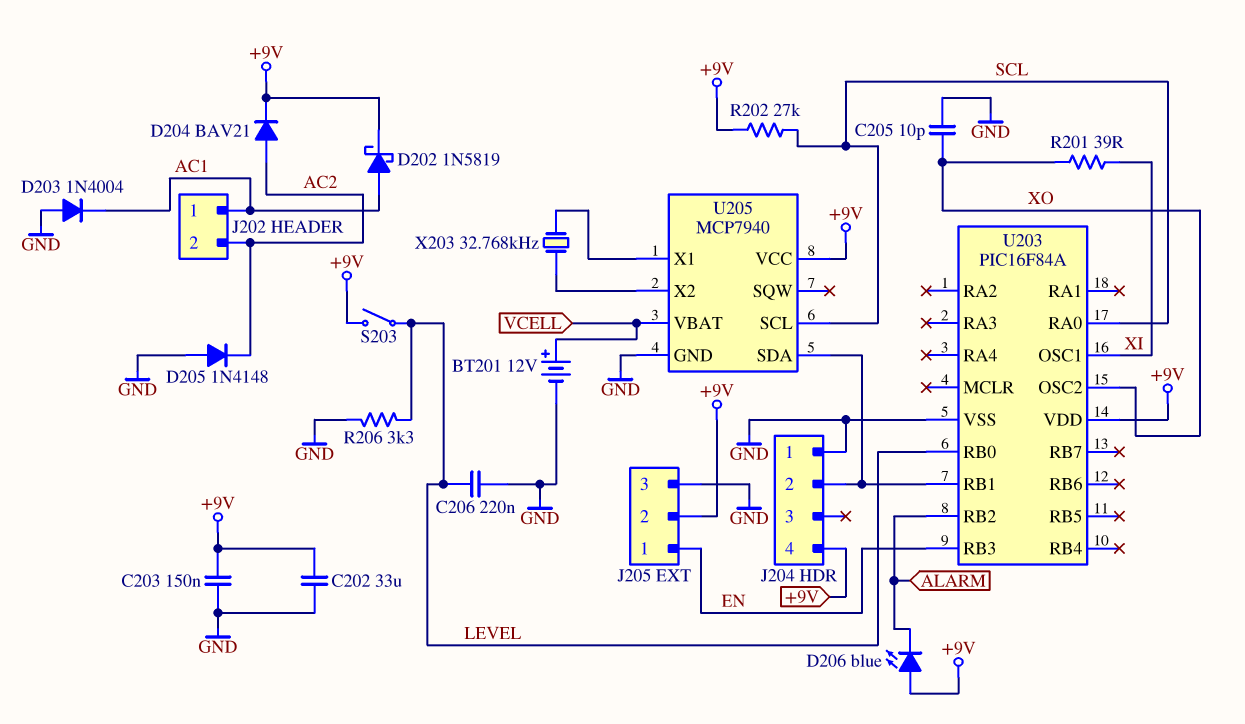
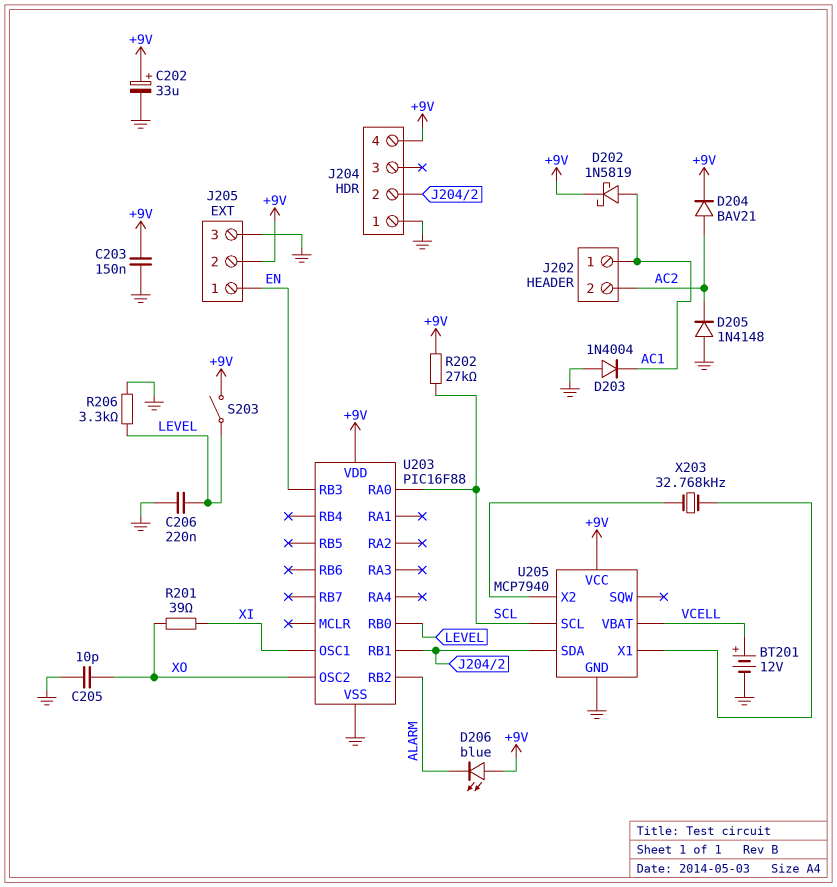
C202: 33uF (+9V, GND) -> 33uF (plus +9V, minus GND)
U203: PIC16F84A -> PIC16F88

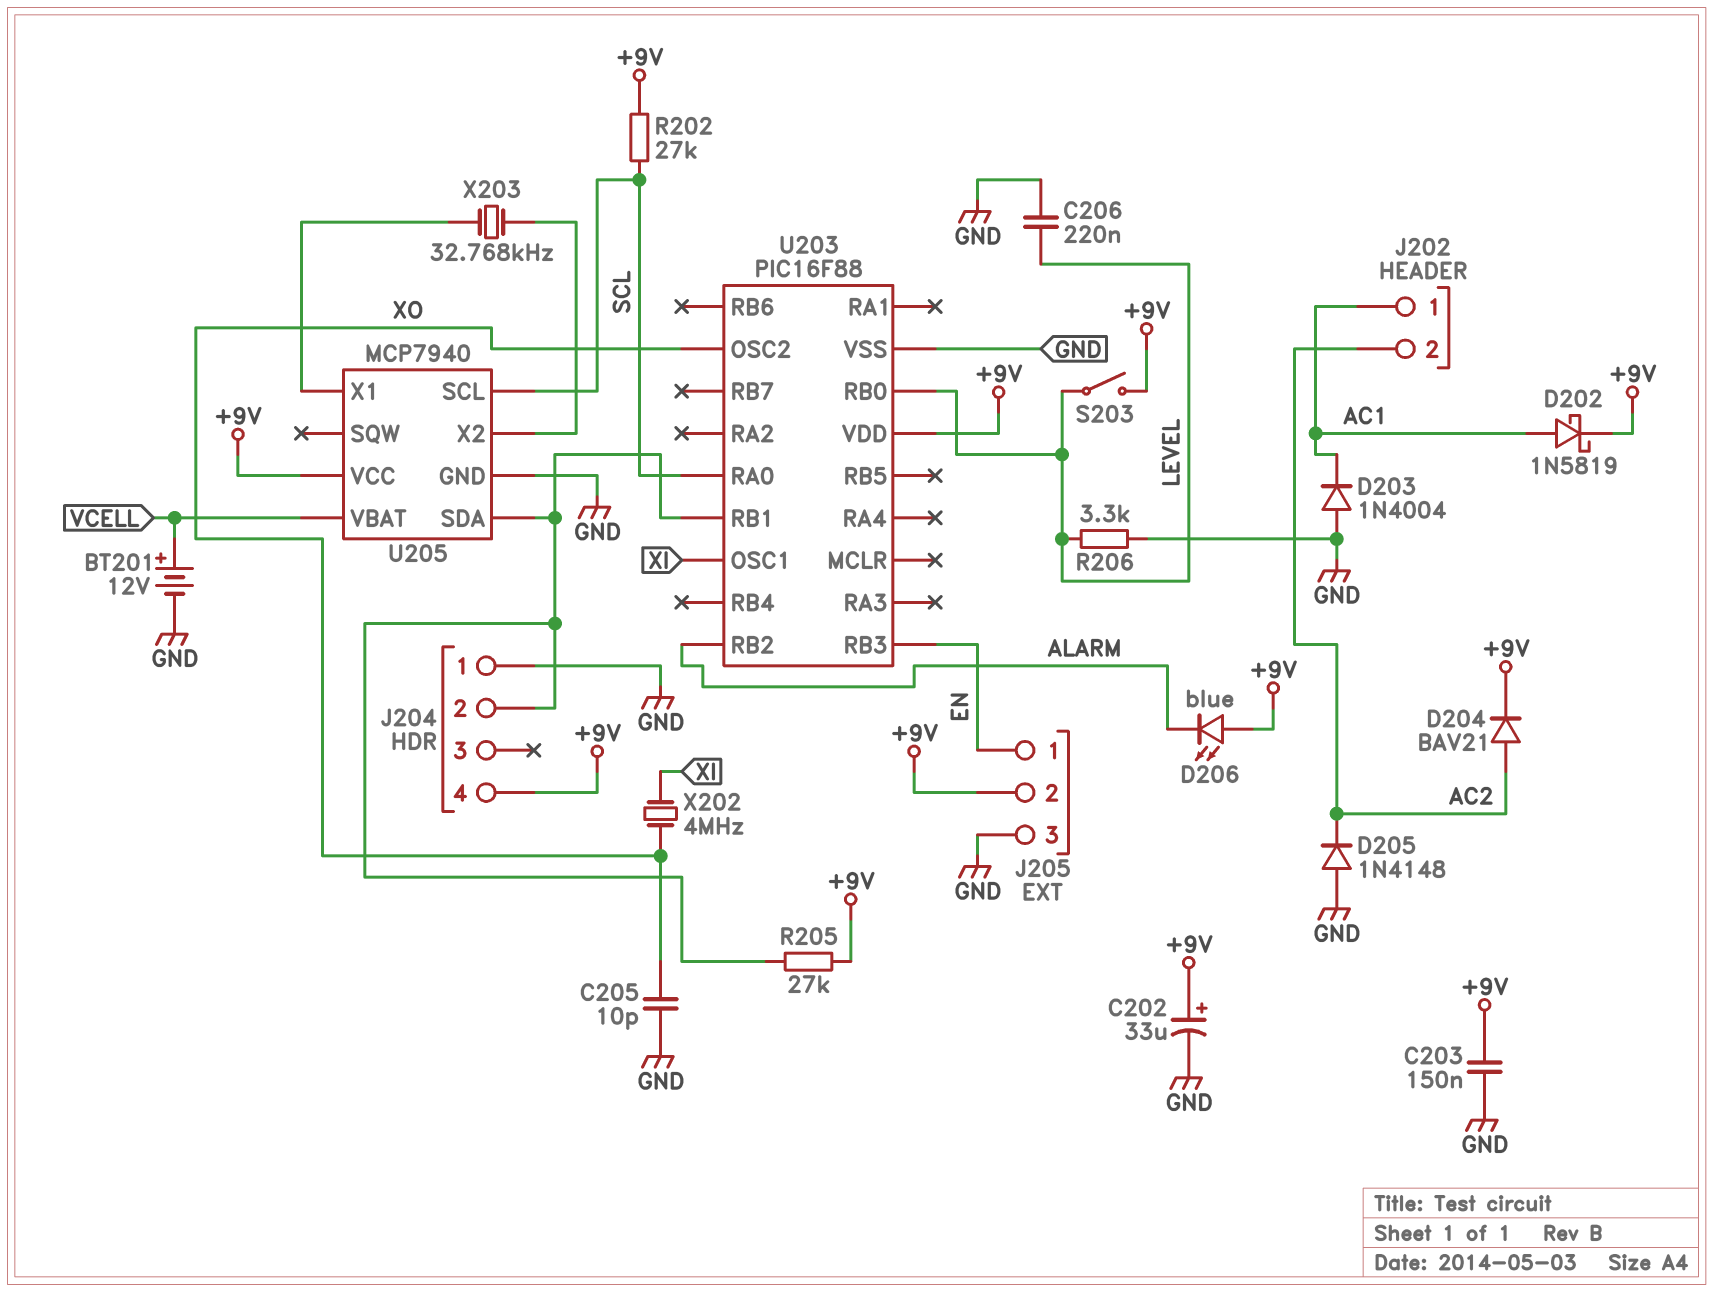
R201: 39 (XI, XO) -> none
R205: none -> 27k (+9V, J204/2)
X202: none -> 4MHz (XI, XO)

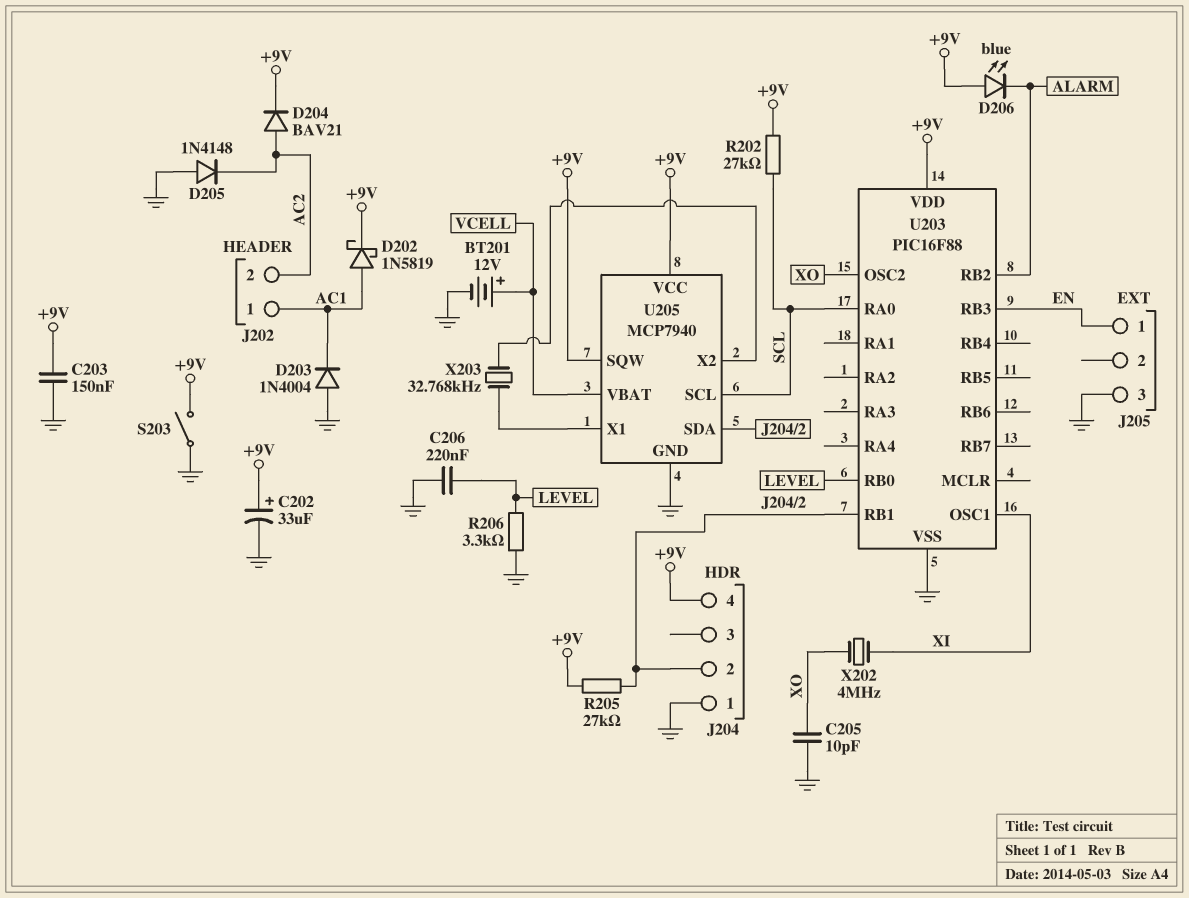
J205 pin 2: +9V -> none
S203: switch (+9V, LEVEL) -> switch (+9V, GND)
U205 pin SQW: none -> +9V

